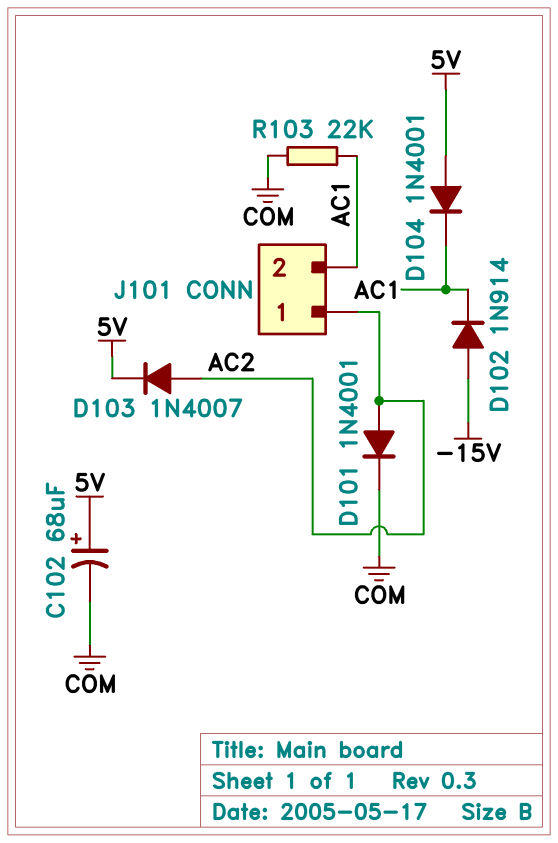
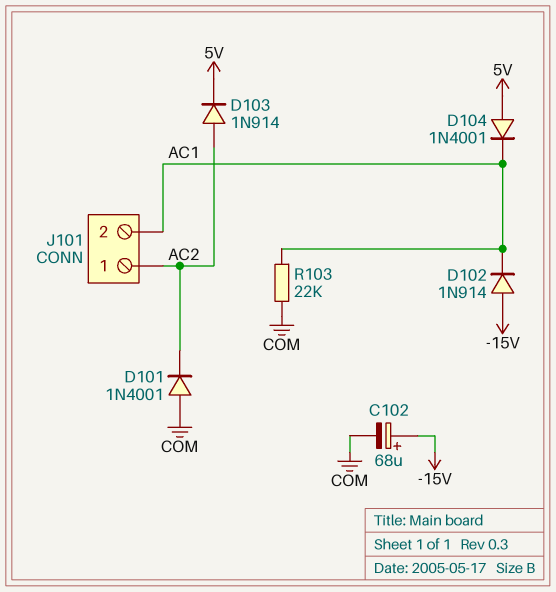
C102: 68uF (plus 5V, minus COM) -> 68uF (plus -15V, minus COM)
D101: diode 1N4001 (A AC2, K COM) -> diode 1N4001 (A COM, K AC2)
D103: diode 1N4007 (A AC2, K 5V) -> diode 1N914 (A AC2, K 5V)

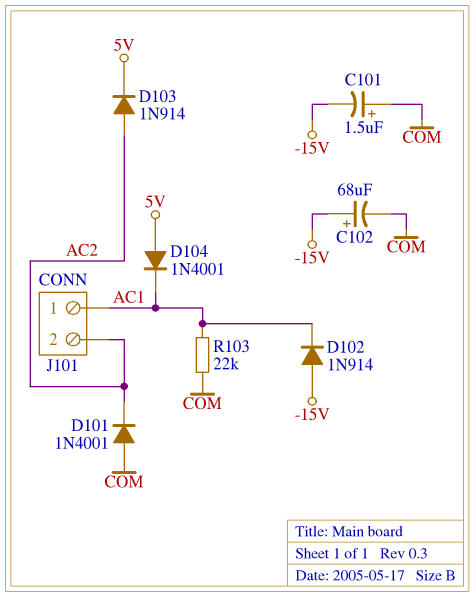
C101: none -> 1.5uF (plus COM, minus -15V)
J101 pin 1: AC2 -> AC1
J101 pin 2: AC1 -> AC2

